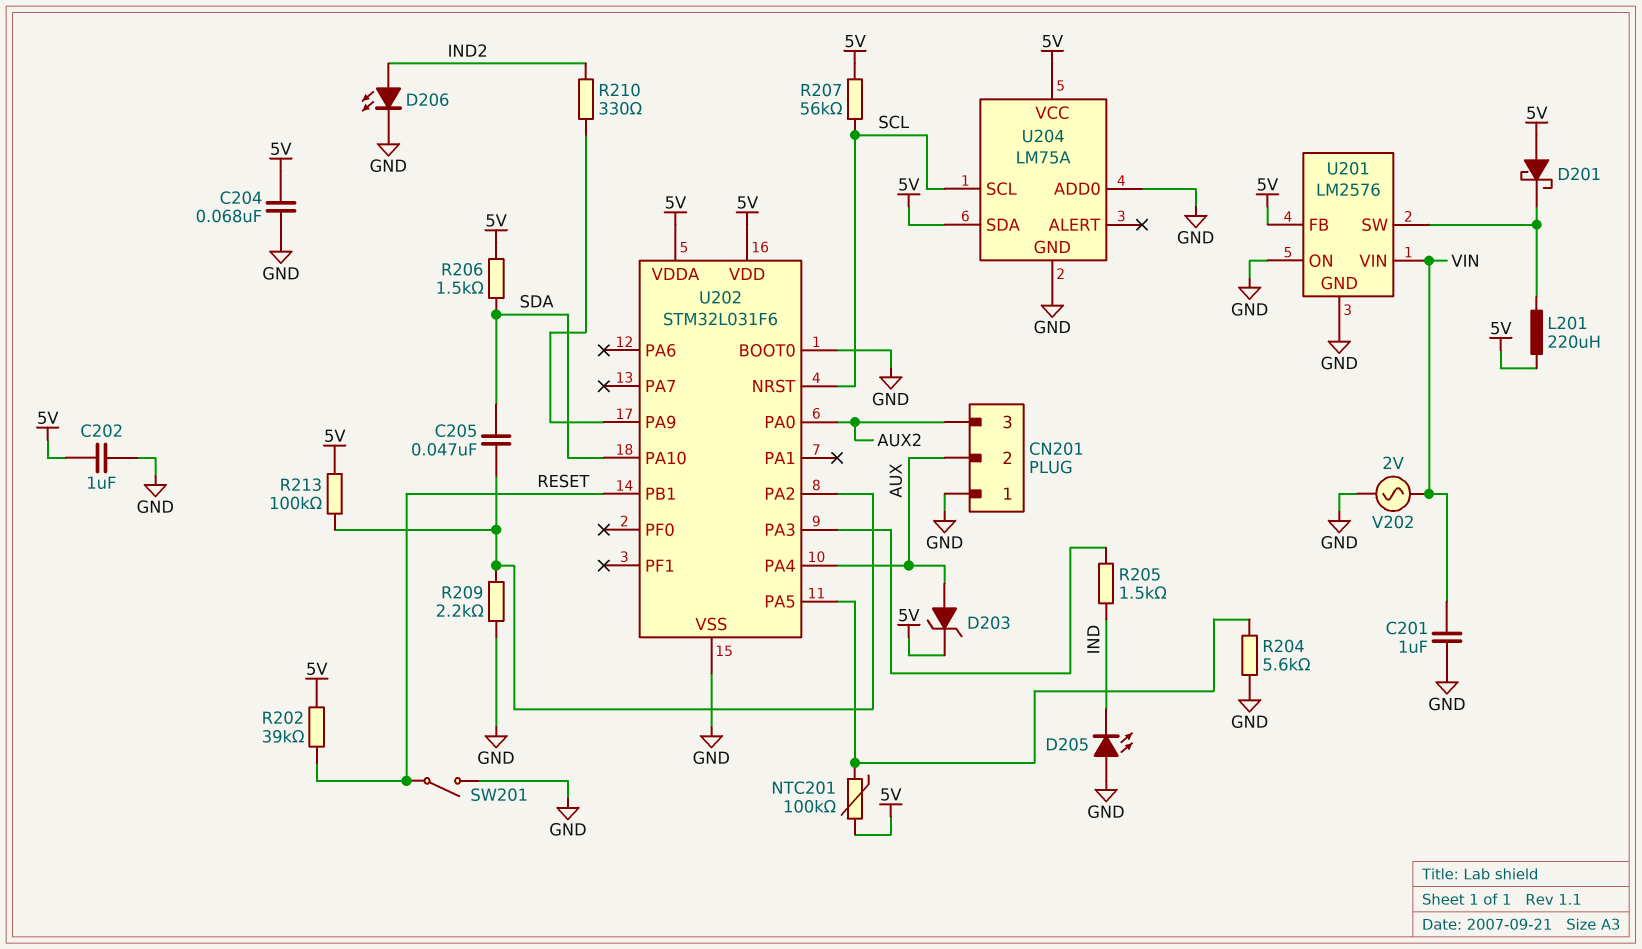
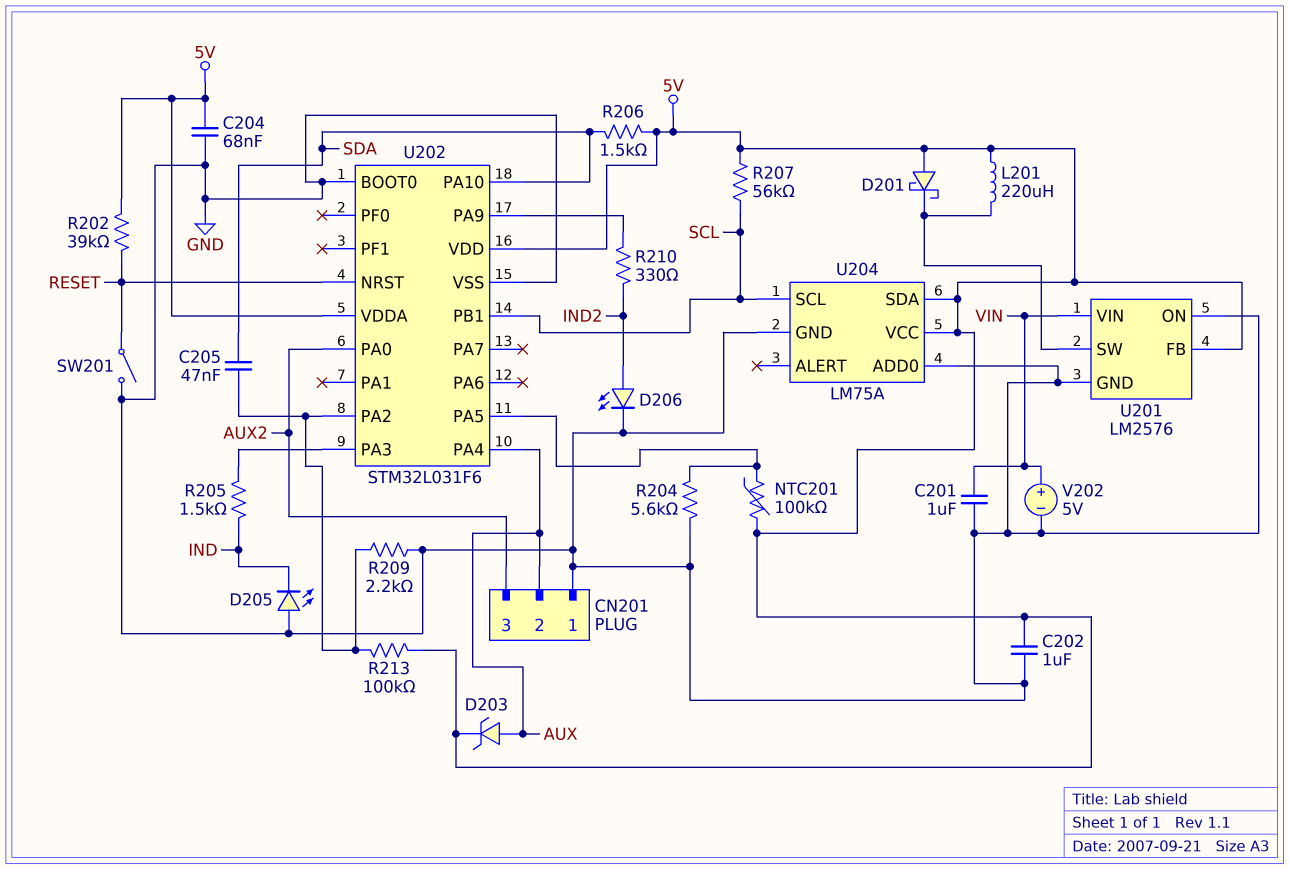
U202 pin NRST: SCL -> RESET
U202 pin PB1: RESET -> SCL
V202: AC 2V (GND, VIN) -> 5V (plus VIN, minus GND)

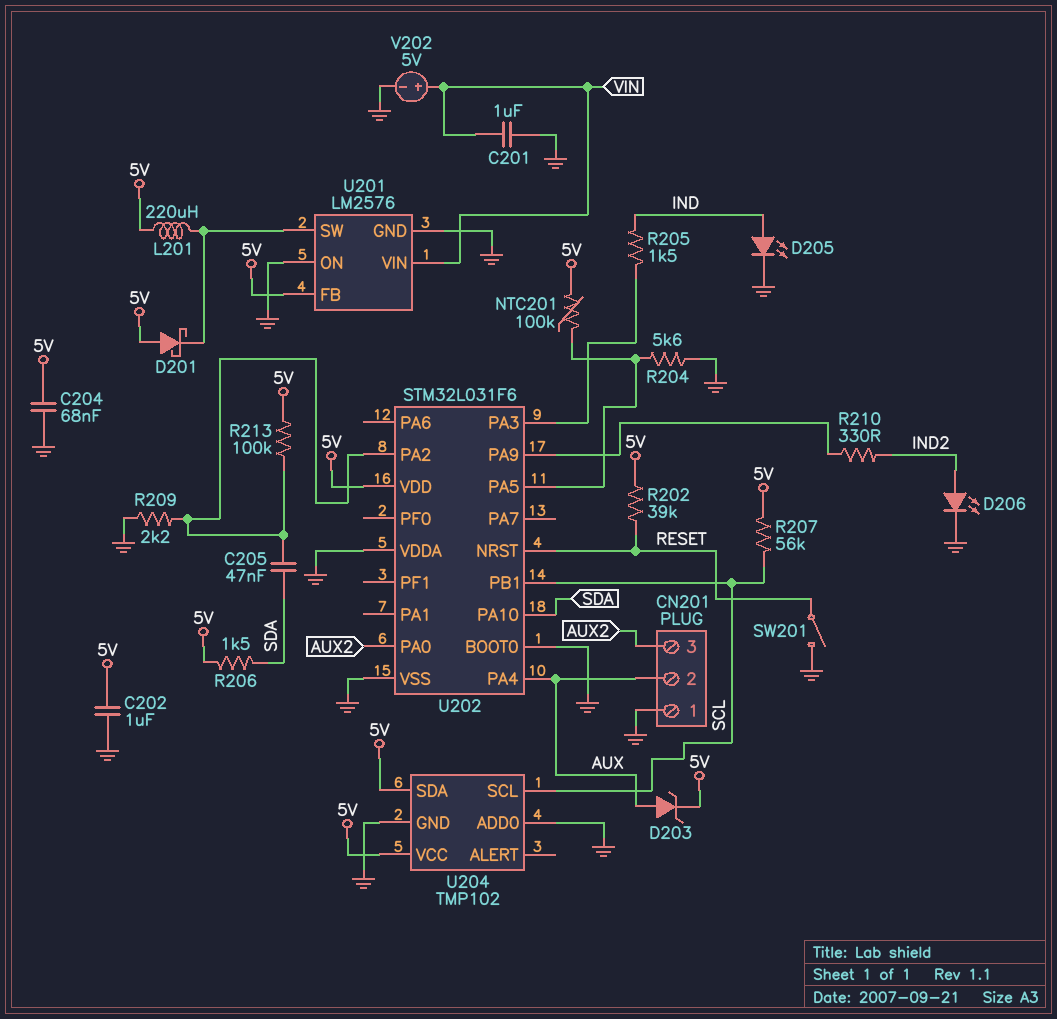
D205: LED (A GND, K IND) -> LED (A IND, K GND)
U202 pin VDDA: 5V -> GND
U204: LM75A -> TMP102

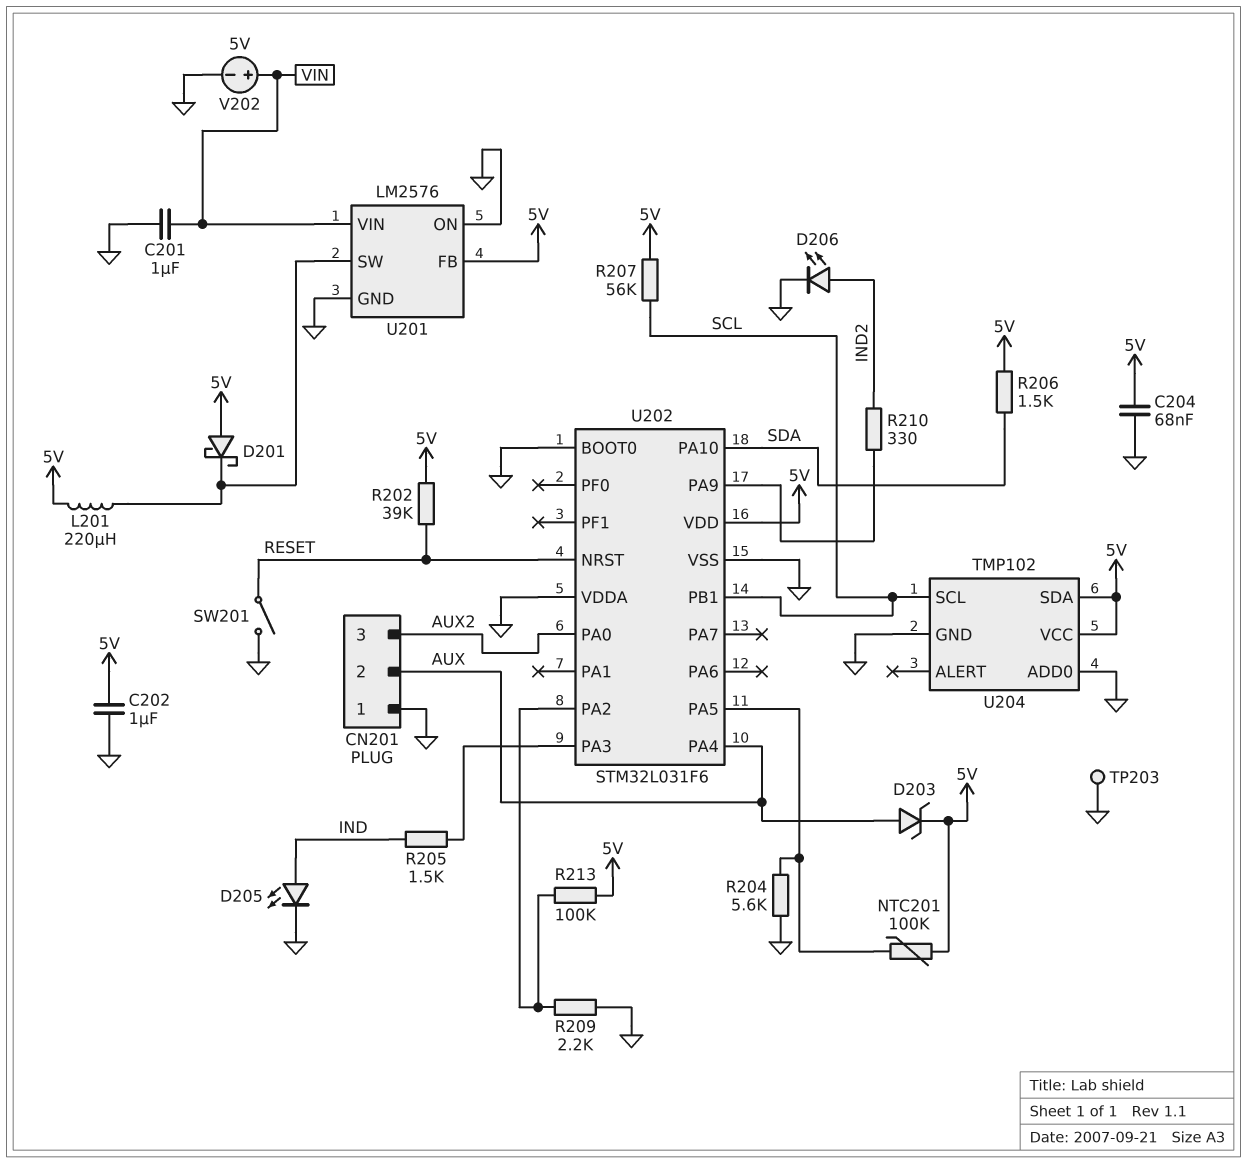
C205: 47nF (SDA, U202/PA2) -> none
TP203: none -> test point (GND)

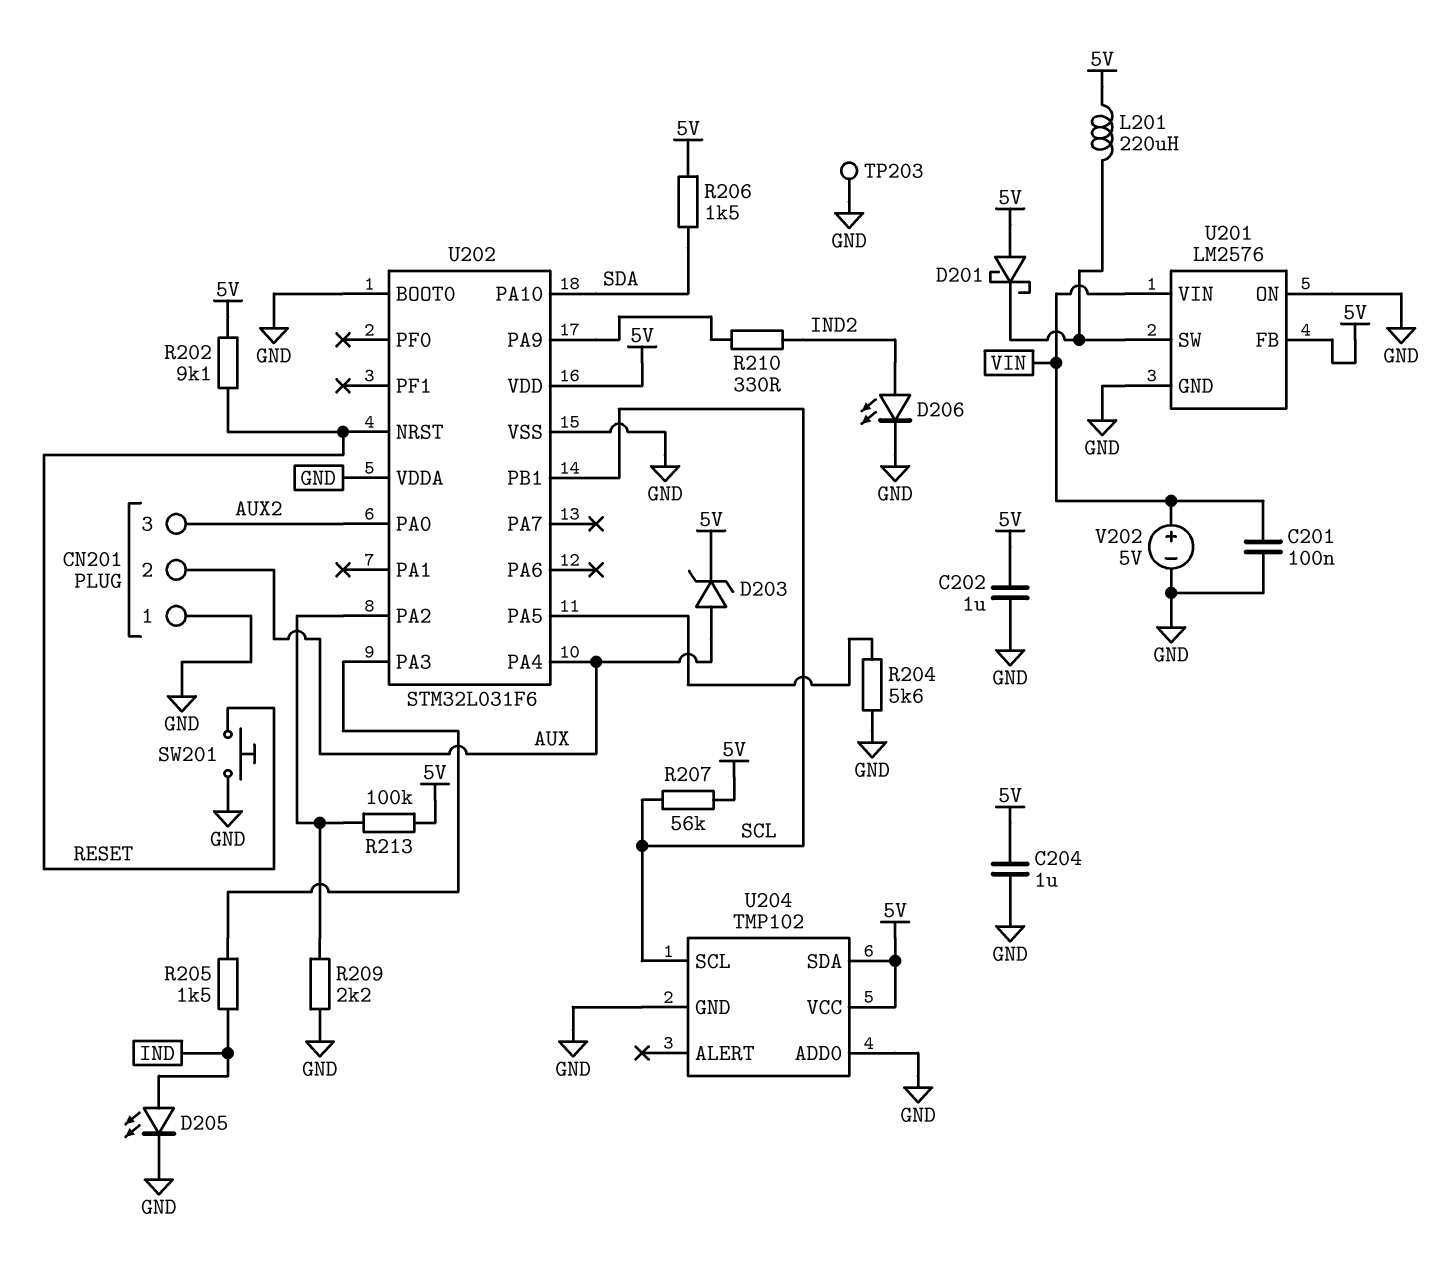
C201: 1uF (GND, VIN) -> 100nF (GND, VIN)
C204: 68nF (5V, GND) -> 1uF (5V, GND)
NTC201: 100k (5V, U202/PA5) -> none
R202: 39k (5V, RESET) -> 9.1k (5V, RESET)
SW201: switch (GND, RESET) -> button (GND, RESET)

